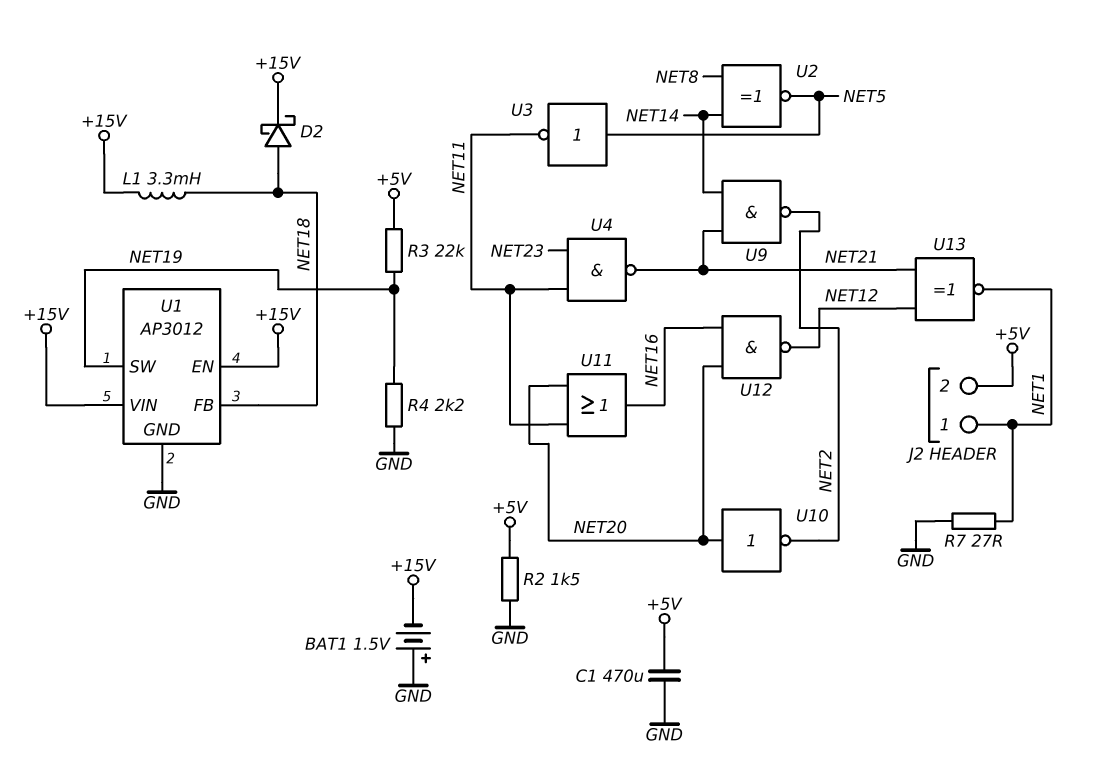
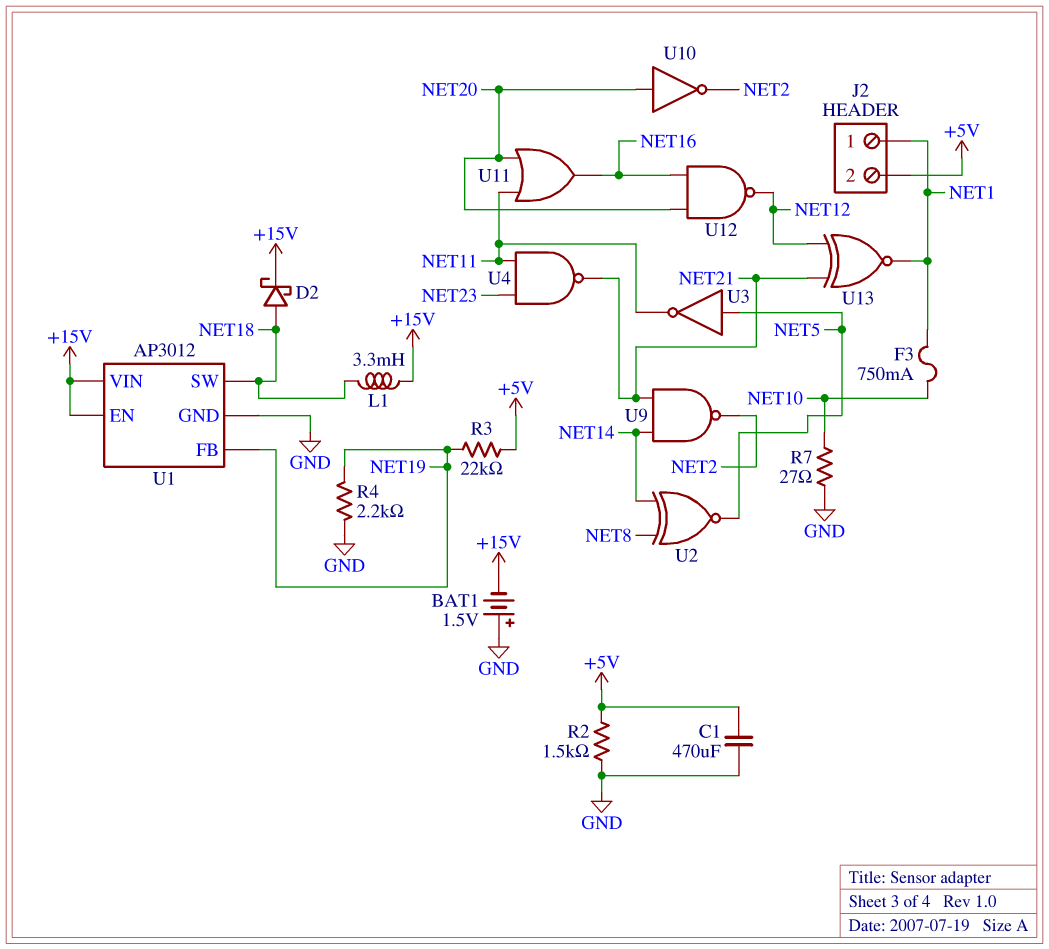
F3: none -> 750mA (NET1, NET10)
R7: 27 (GND, NET1) -> 27 (GND, NET10)
U1 pin FB: NET18 -> NET19
U1 pin SW: NET19 -> NET18

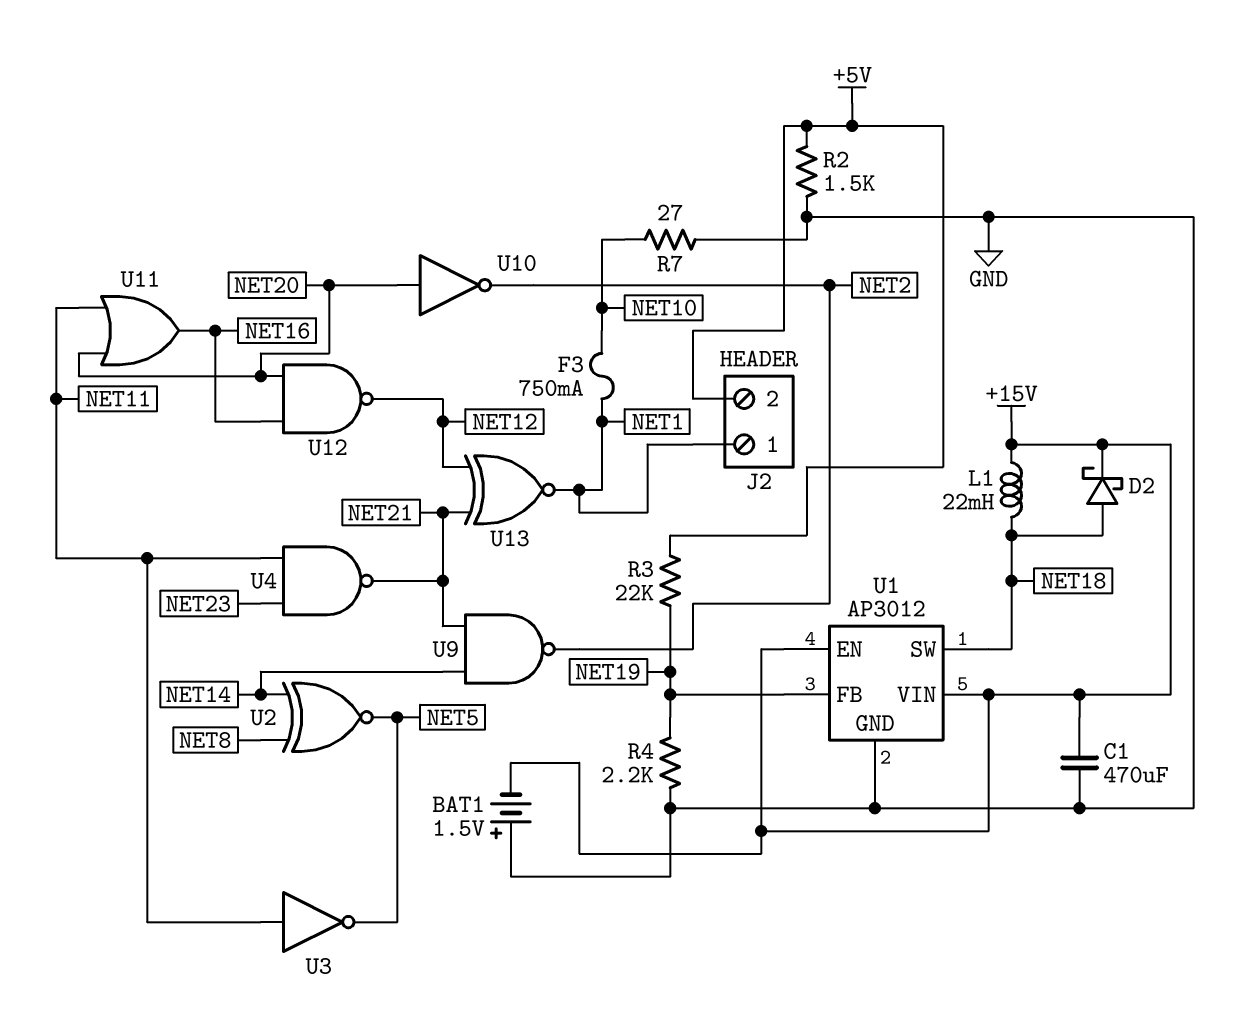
C1: 470uF (+5V, GND) -> 470uF (+15V, GND)
L1: 3.3mH (+15V, NET18) -> 22mH (+15V, NET18)
U3: NOT (in NET5, out NET11) -> NOT (in NET11, out NET5)

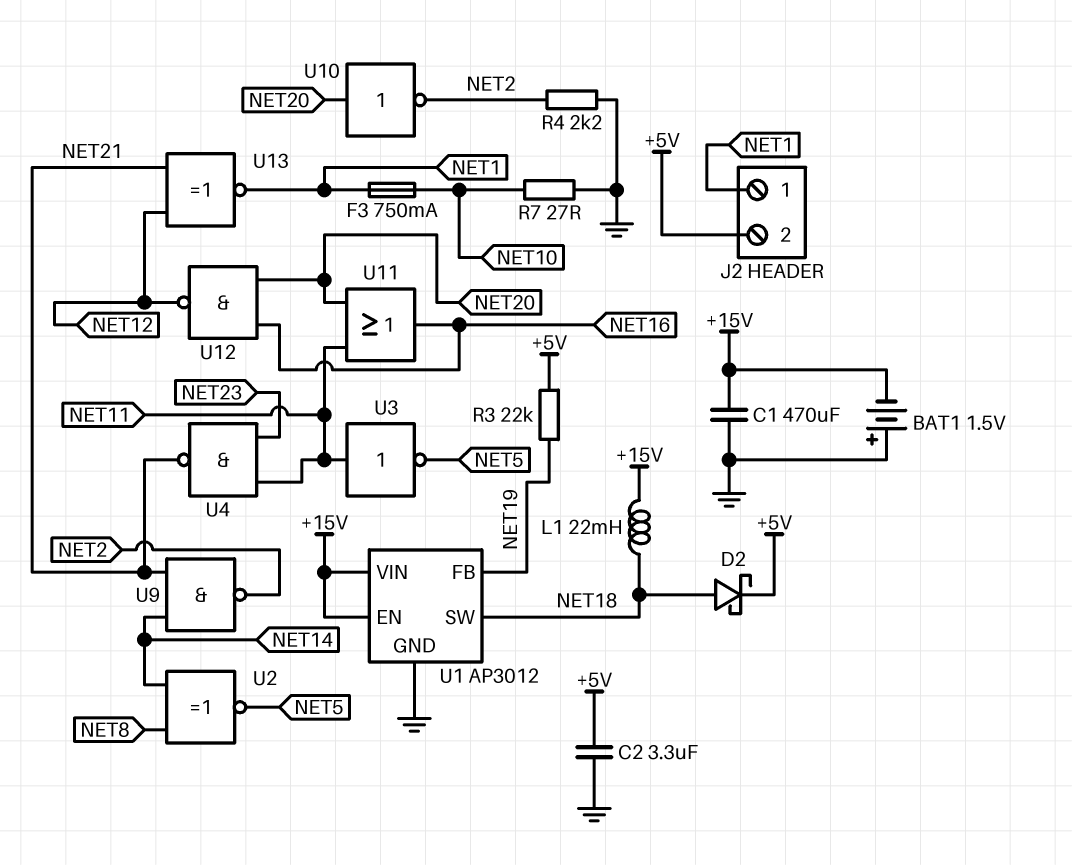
C2: none -> 3.3uF (+5V, GND)
D2: schottky (A NET18, K +15V) -> schottky (A NET18, K +5V)
R2: 1.5k (+5V, GND) -> none
R4: 2.2k (GND, NET19) -> 2.2k (GND, NET2)

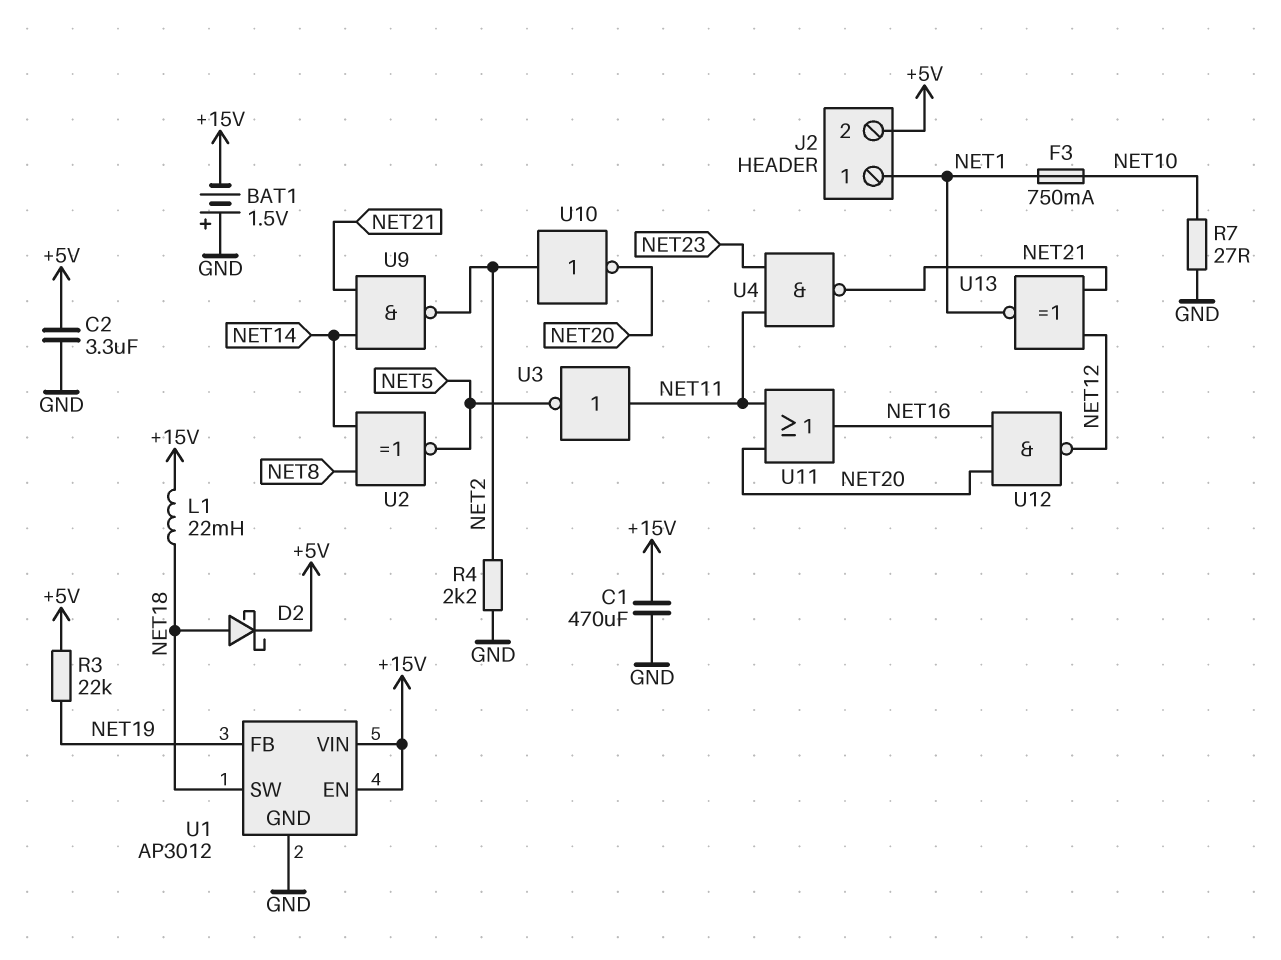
U10: NOT (in NET20, out NET2) -> NOT (in NET2, out NET20)

